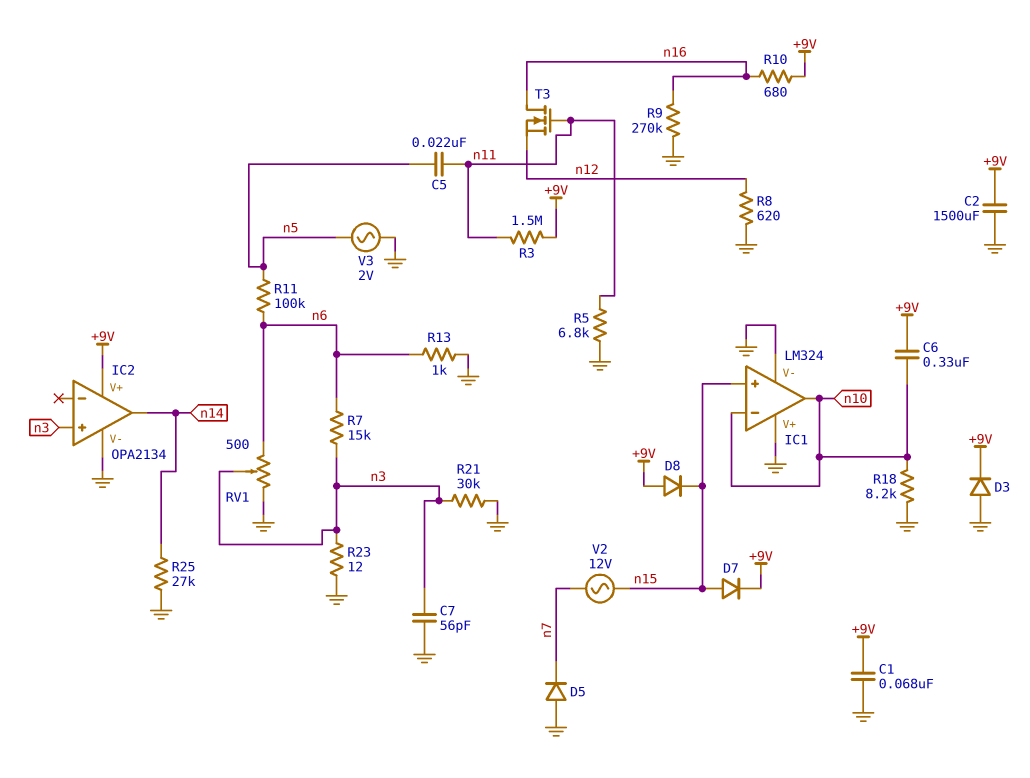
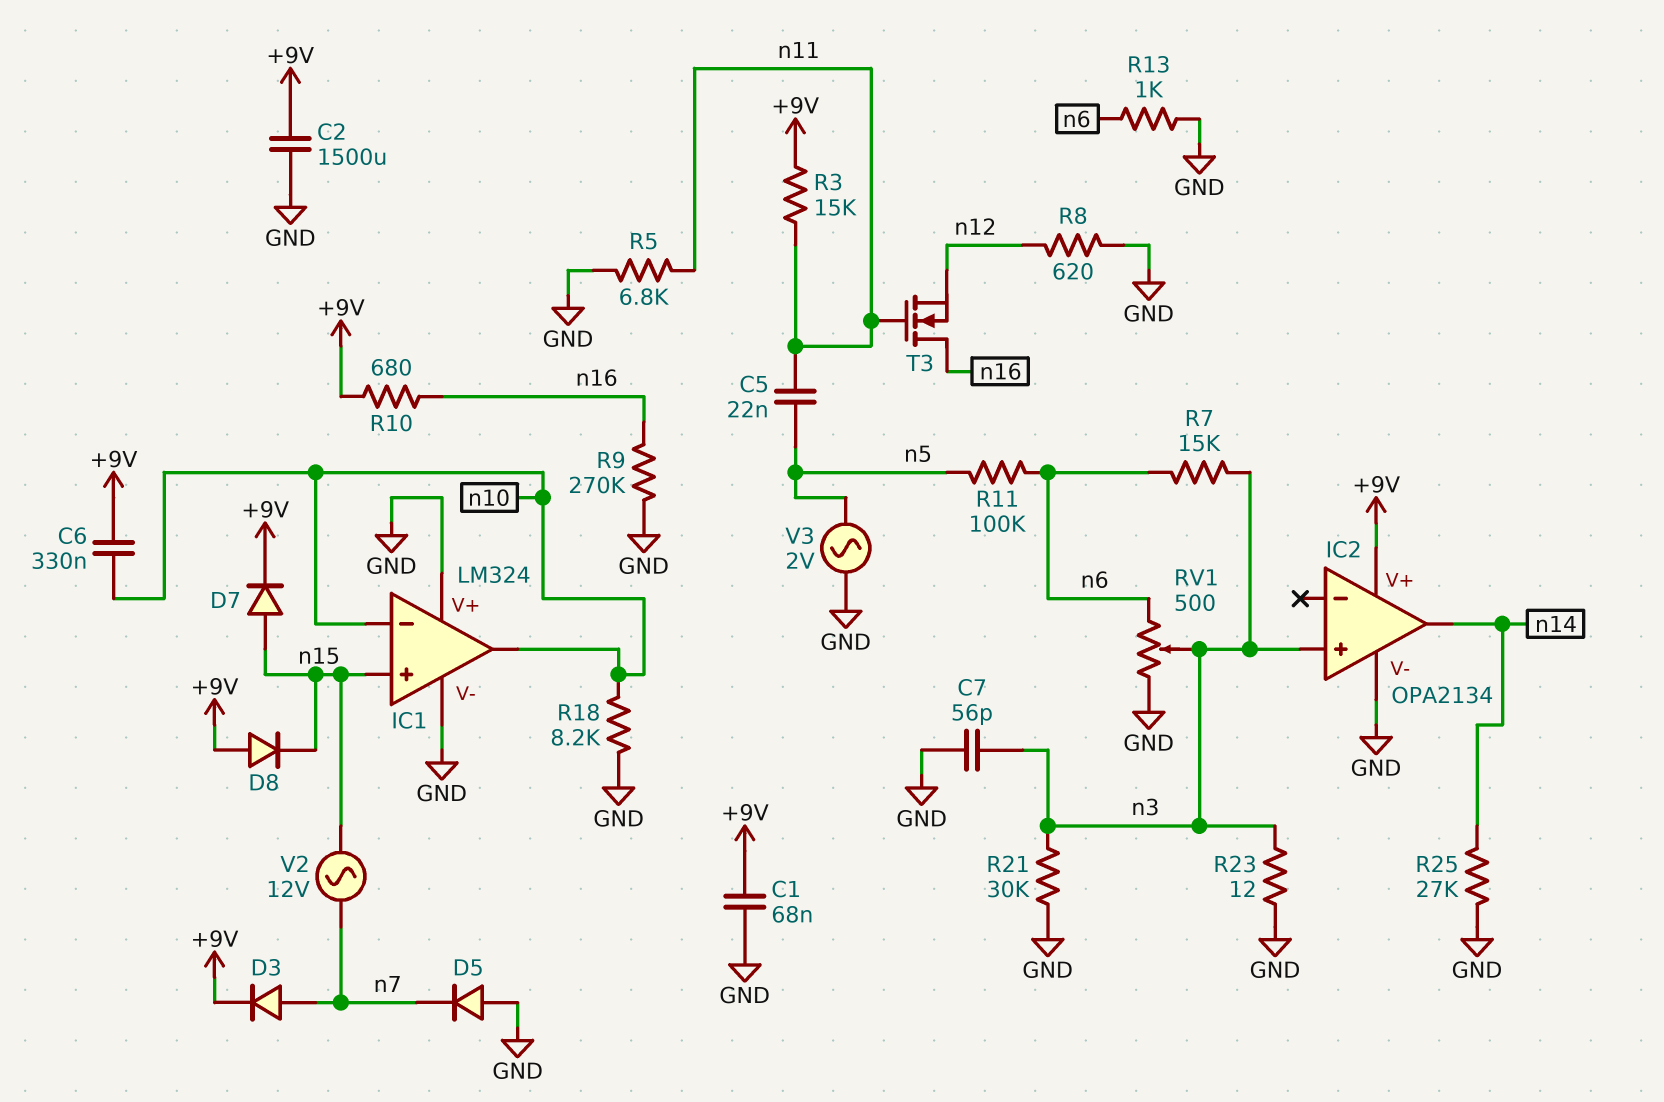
D3: diode (A GND, K +9V) -> diode (A n7, K +9V)
R3: 1.5M (+9V, n11) -> 15k (+9V, n11)

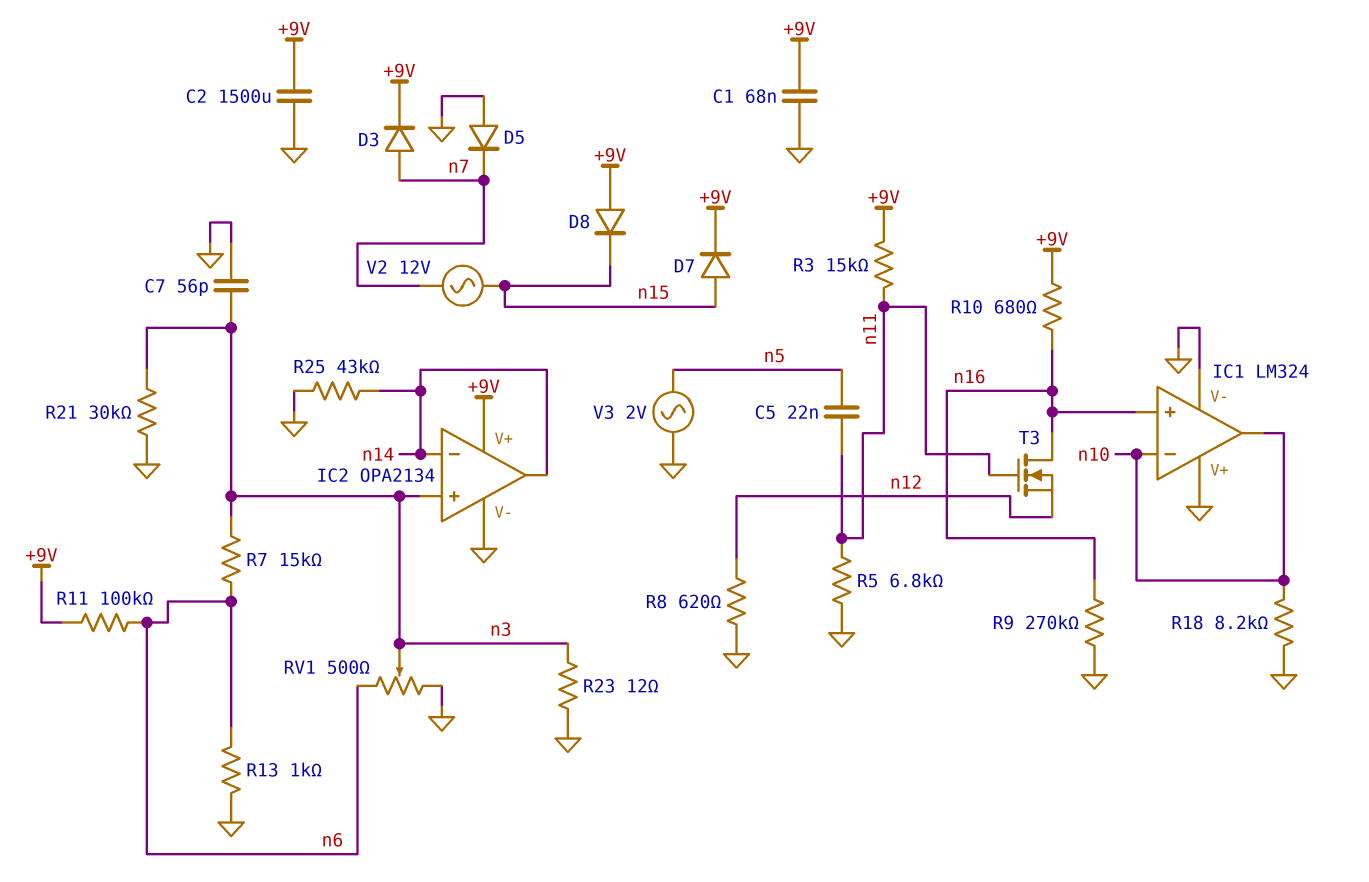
C6: 330nF (+9V, n10) -> none
IC1 pin in+: n15 -> n16
IC2 pin in-: none -> n14
R11: 100k (n5, n6) -> 100k (+9V, n6)
R25: 27k (GND, n14) -> 43k (GND, n14)

